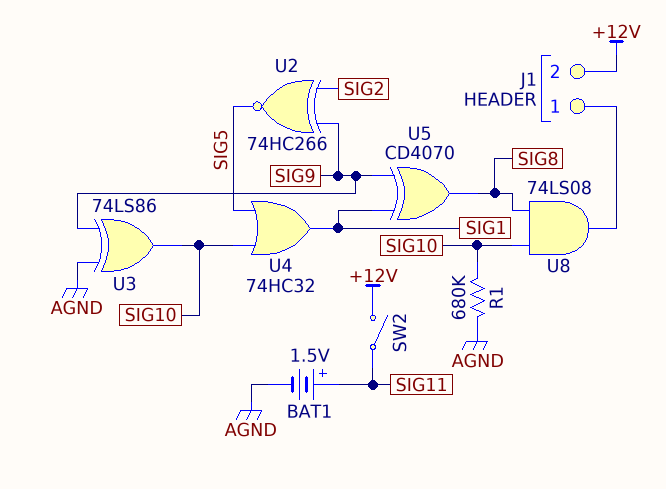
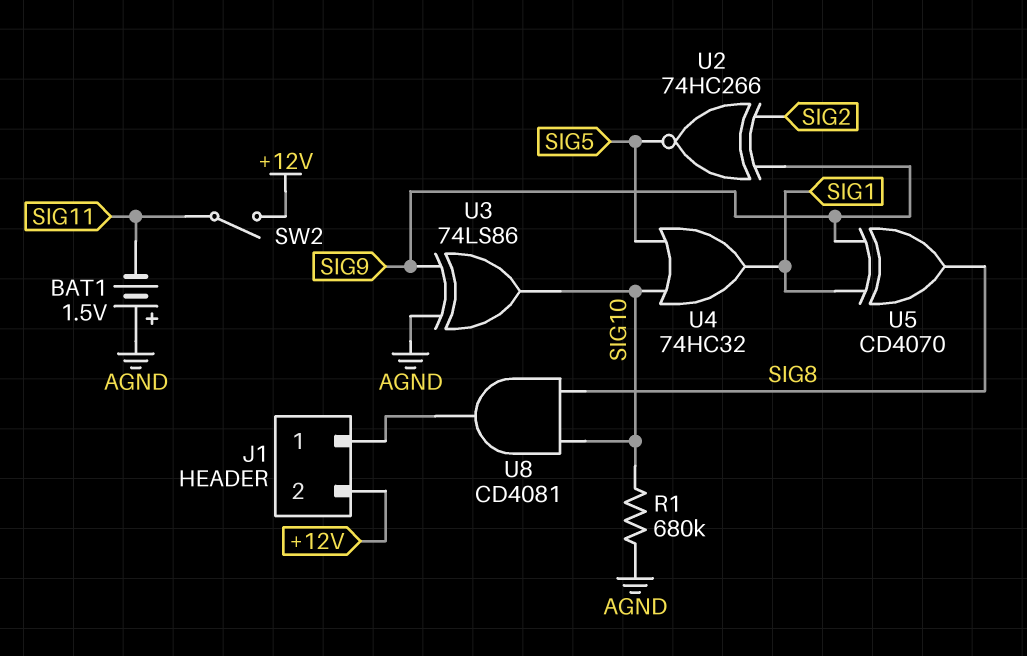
BAT1: 1.5V (plus SIG11, minus AGND) -> 1.5V (plus AGND, minus SIG11)
U8: AND 74LS08 (in SIG8, in SIG10, out J1/1) -> AND CD4081 (in SIG8, in SIG10, out J1/1)

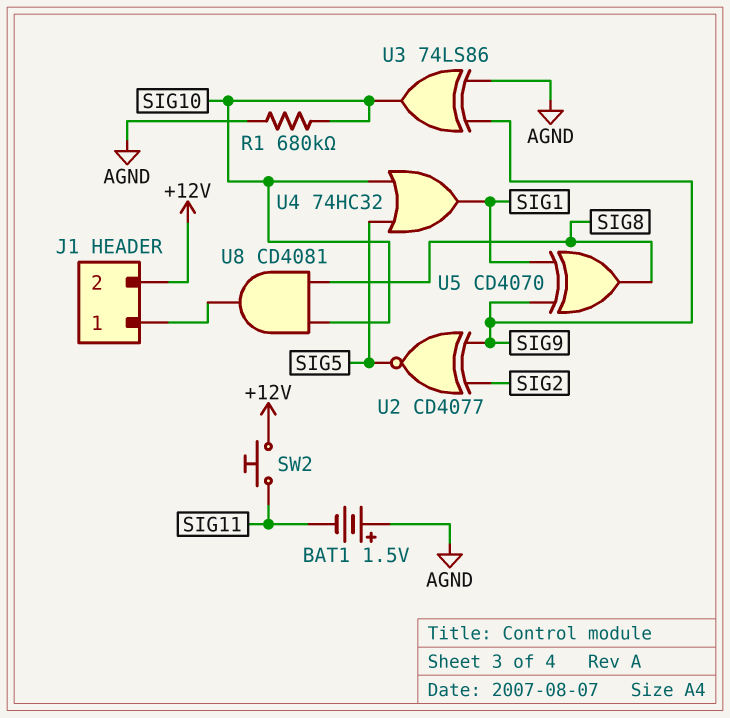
SW2: switch (+12V, SIG11) -> button (+12V, SIG11)
U2: XNOR 74HC266 (in SIG2, in SIG9, out SIG5) -> XNOR CD4077 (in SIG2, in SIG9, out SIG5)

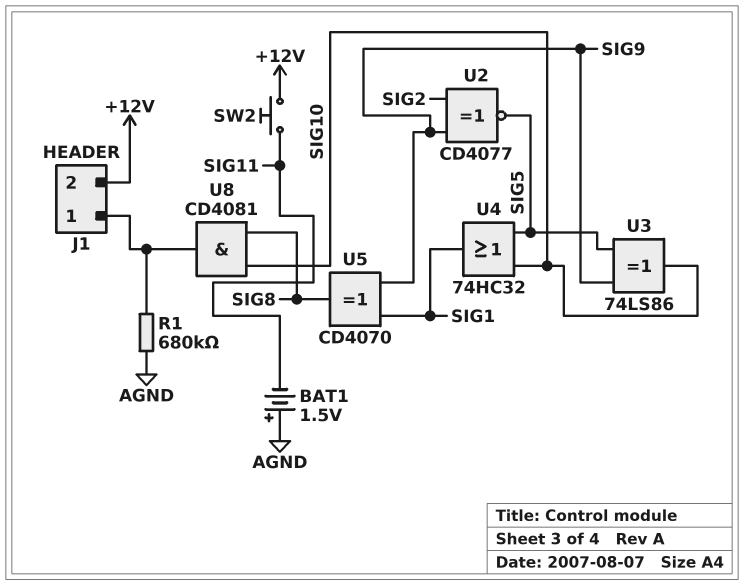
R1: 680k (AGND, SIG10) -> 680k (AGND, J1/1)
U3: XOR 74LS86 (in AGND, in SIG9, out SIG10) -> XOR 74LS86 (in SIG5, in SIG9, out SIG10)

